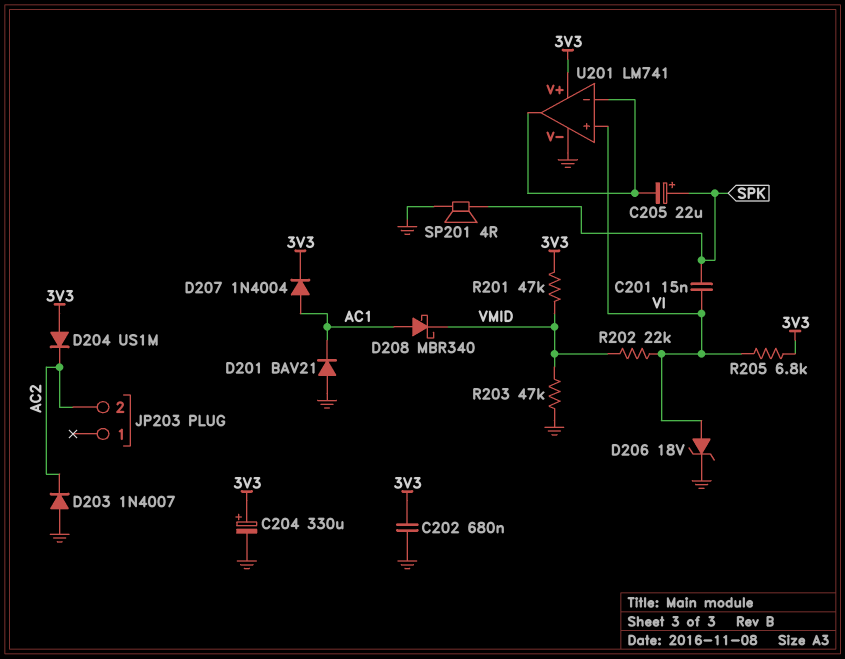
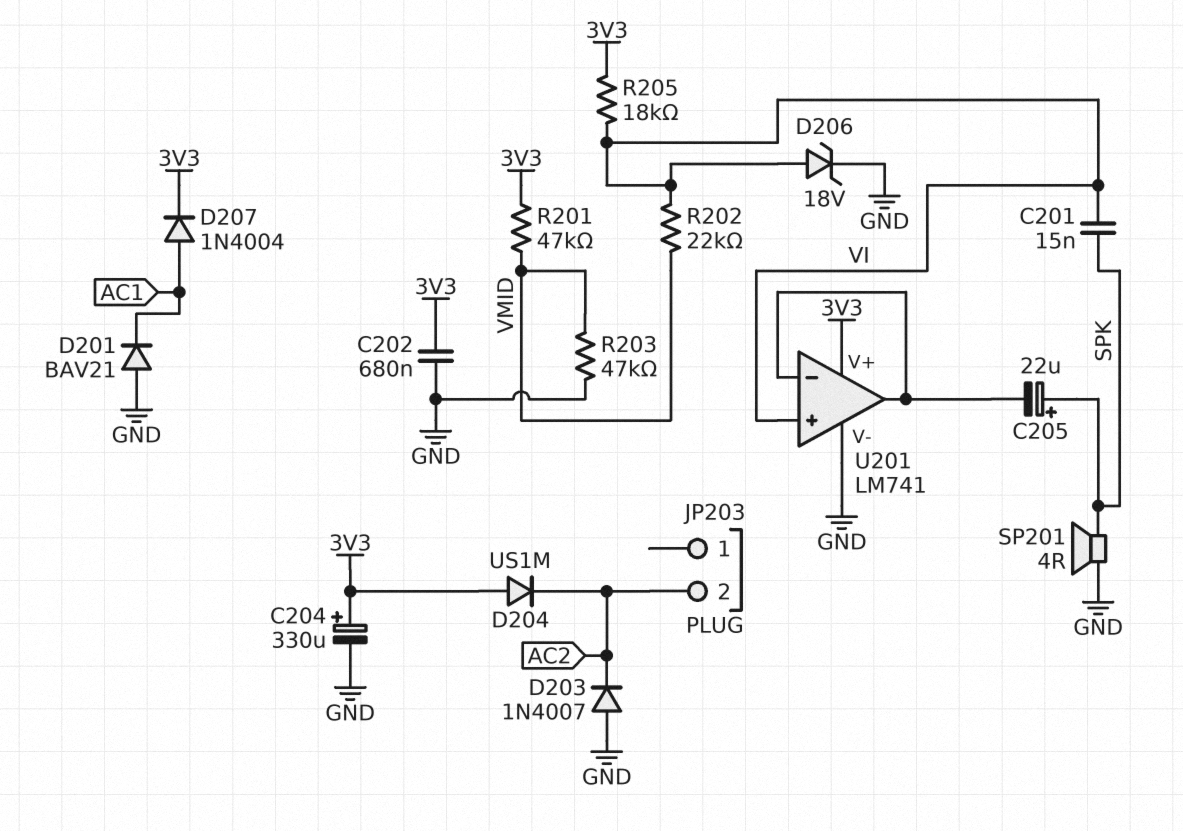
D208: schottky MBR340 (A AC1, K VMID) -> none
R205: 6.8k (3V3, VI) -> 18k (3V3, VI)

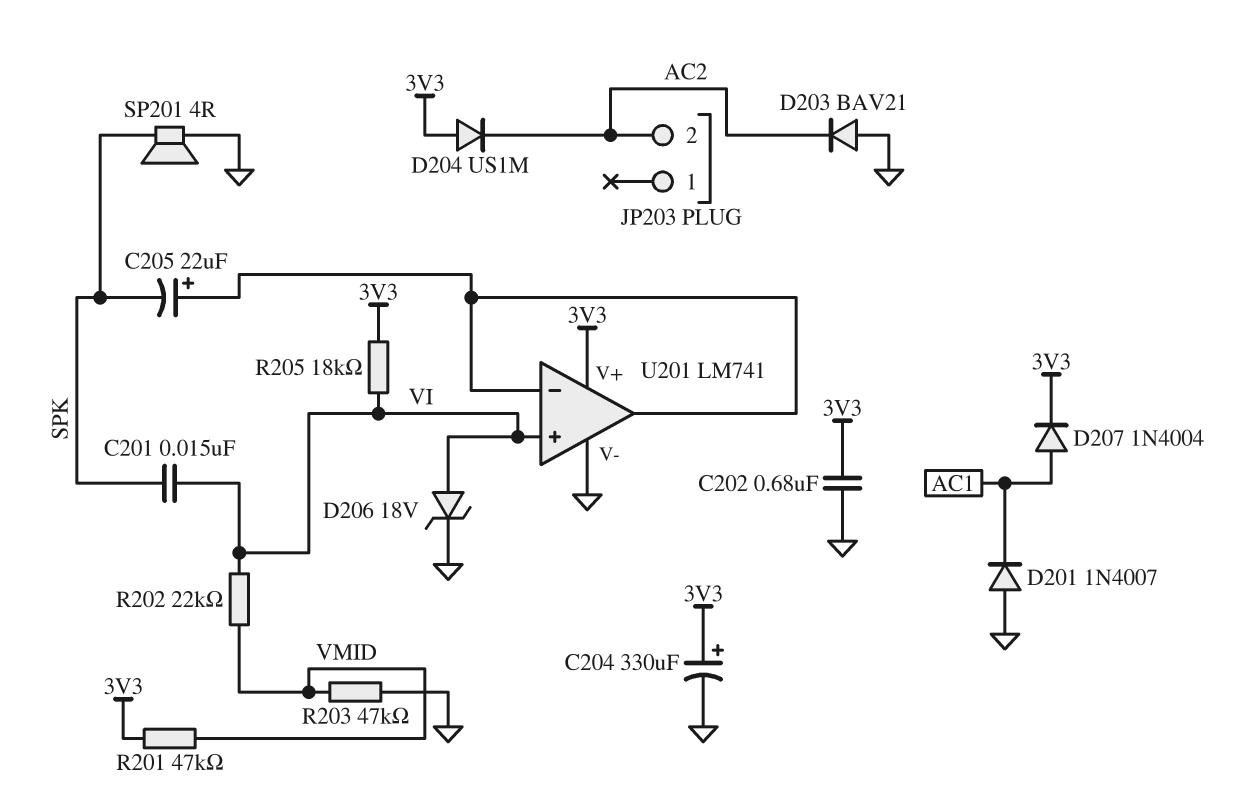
C205: 22uF (plus SPK, minus U201/in-) -> 22uF (plus U201/in-, minus SPK)
D201: diode BAV21 (A GND, K AC1) -> diode 1N4007 (A GND, K AC1)
D203: diode 1N4007 (A GND, K AC2) -> diode BAV21 (A GND, K AC2)

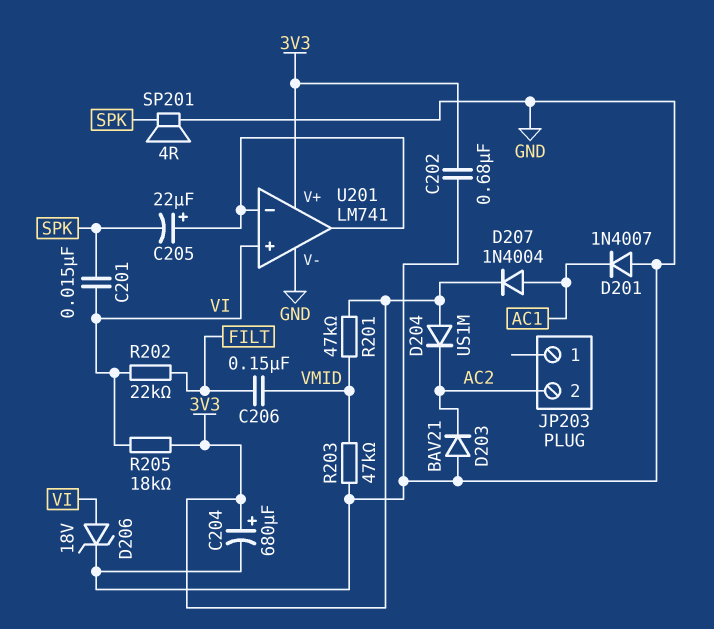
C204: 330uF (plus 3V3, minus GND) -> 680uF (plus 3V3, minus GND)
C206: none -> 150nF (FILT, VMID)
R202: 22k (VI, VMID) -> 22k (FILT, VI)

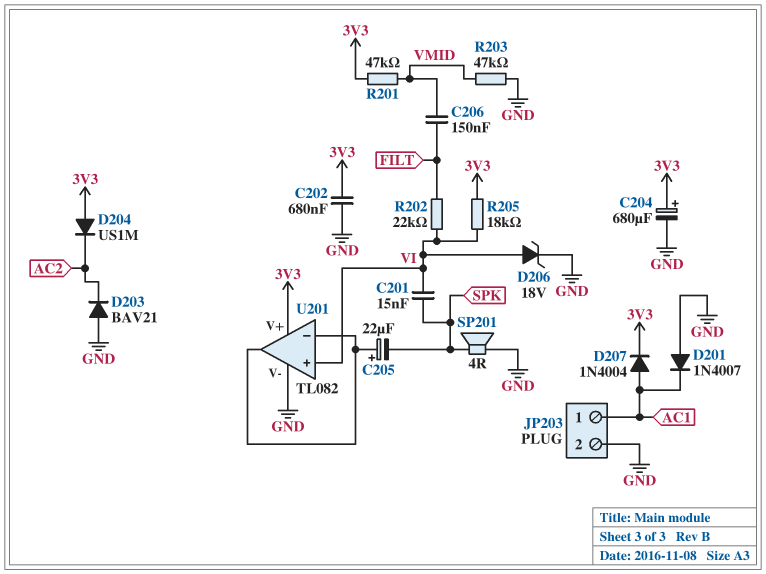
JP203 pin 1: none -> AC1
JP203 pin 2: AC2 -> GND
U201: LM741 -> TL082

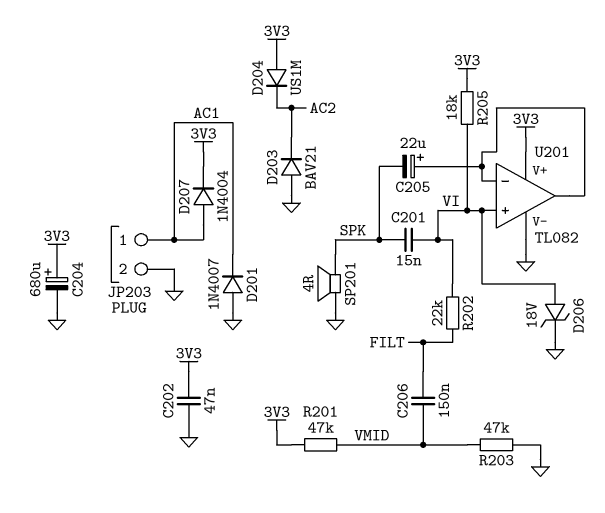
C202: 680nF (3V3, GND) -> 47nF (3V3, GND)

